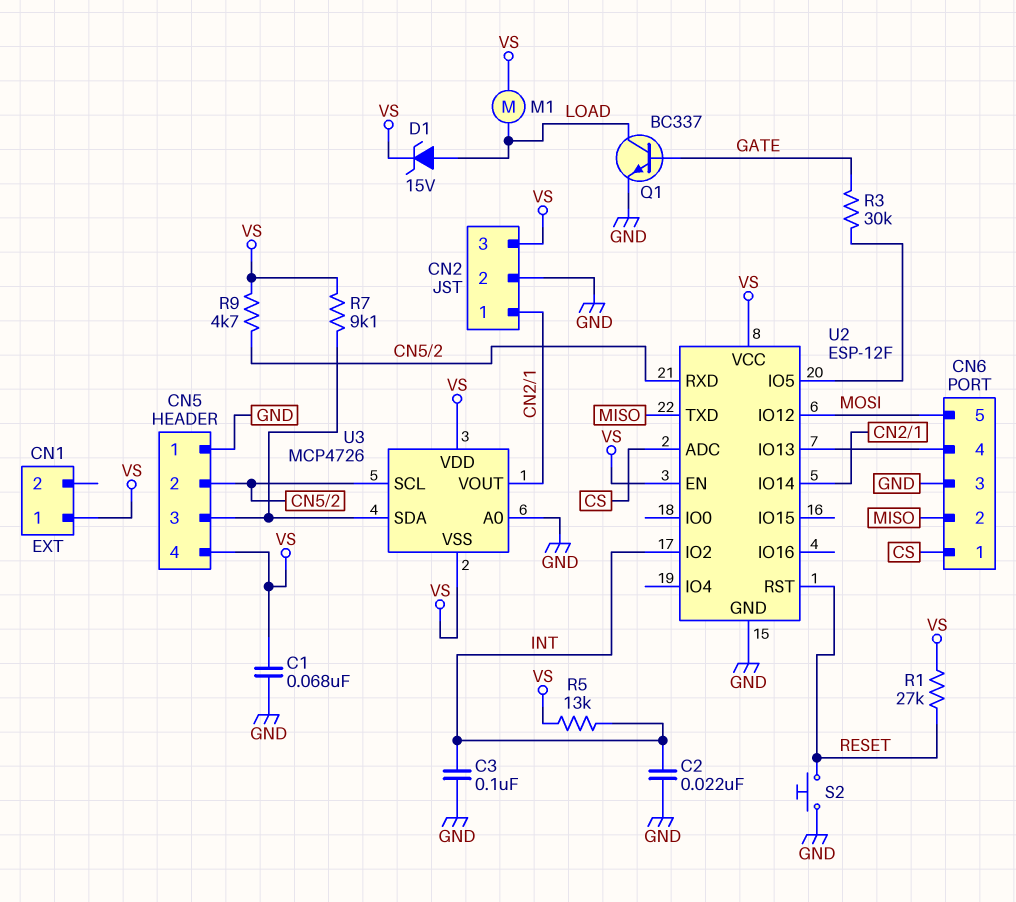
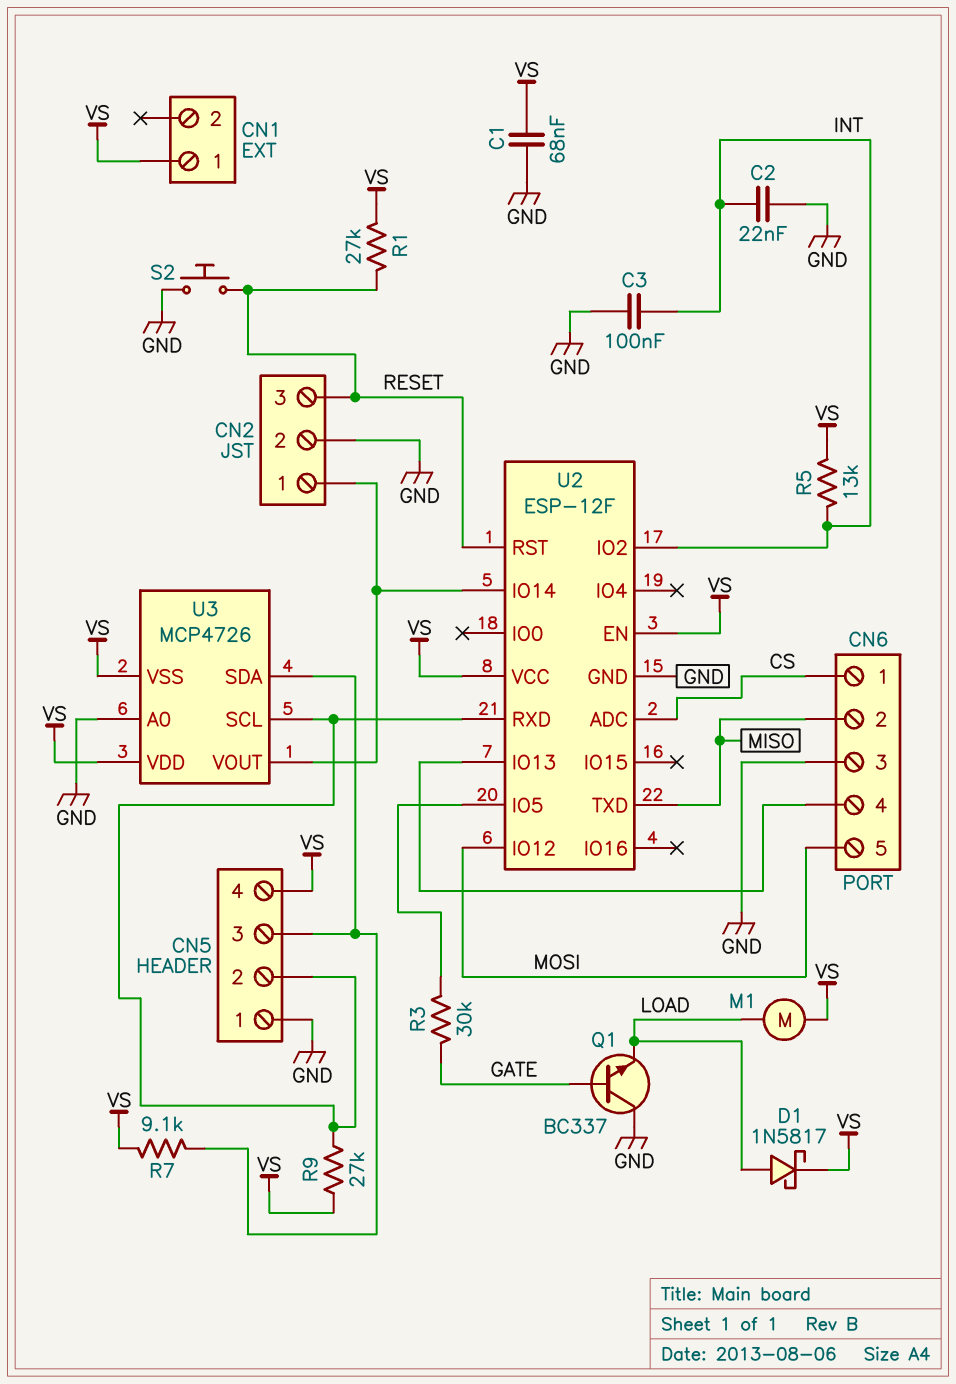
CN2 pin 3: VS -> RESET
D1: zener 15V (A LOAD, K VS) -> schottky 1N5817 (A LOAD, K VS)
Q1: NPN BC337 (B GATE, C LOAD, E GND) -> NPN BC337 (B GATE, C GND, E LOAD)
R9: 4.7k (CN5/2, VS) -> 27k (CN5/2, VS)

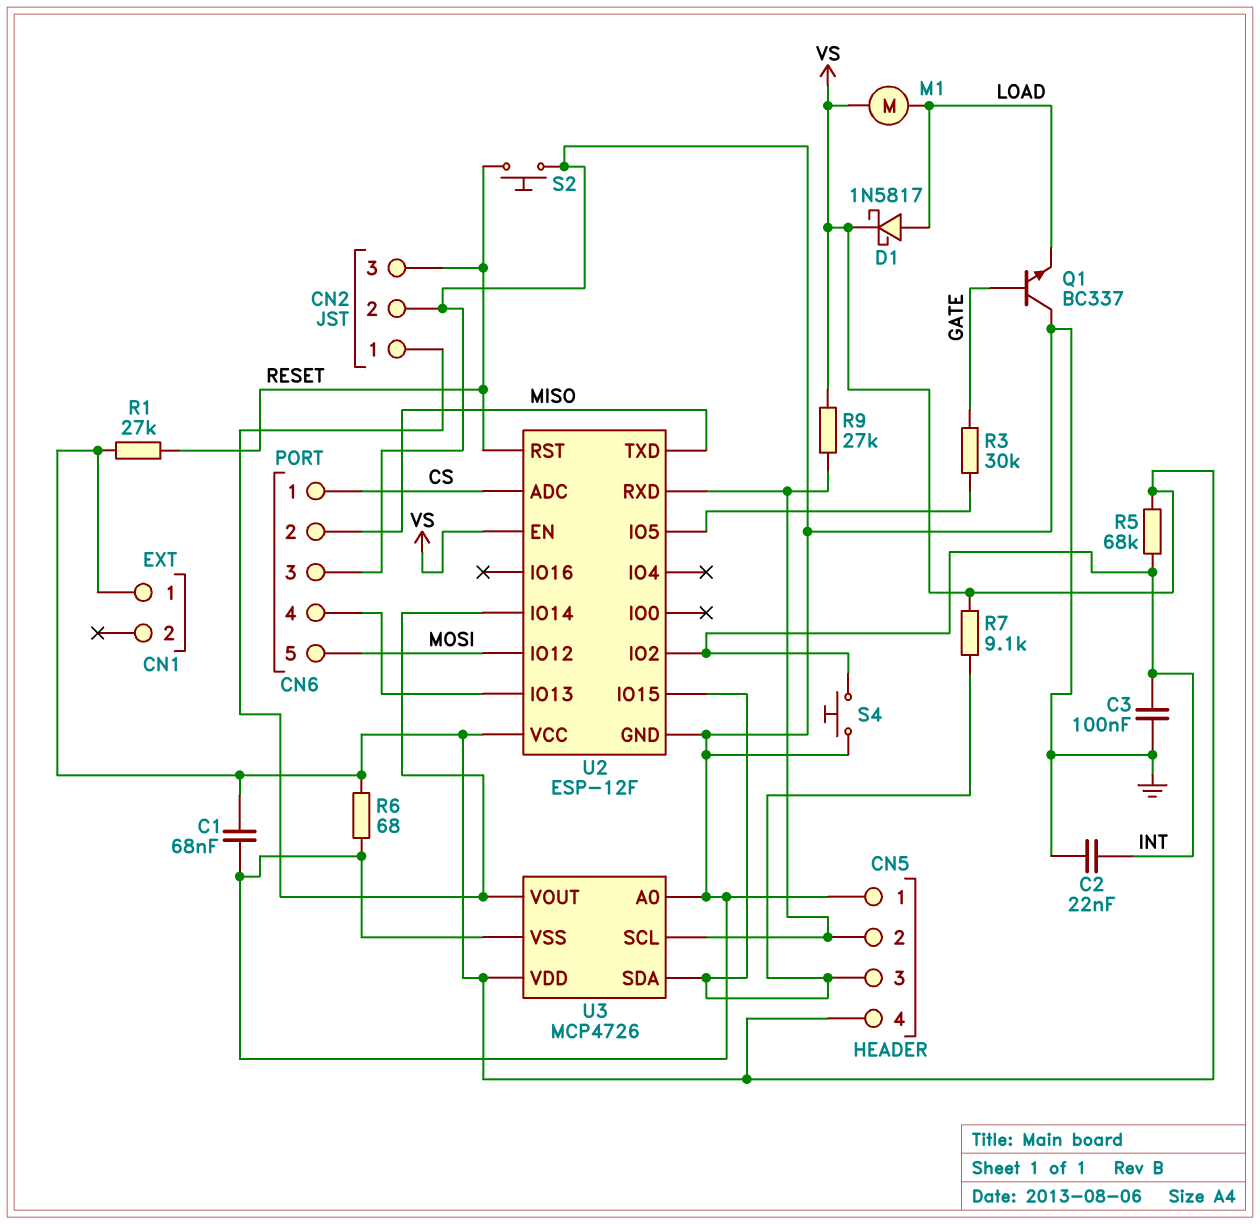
R5: 13k (INT, VS) -> 68k (INT, VS)
R6: none -> 68 (GND, VS)
S4: none -> button (GND, INT)
U2 pin IO15: none -> CN5/3
U3 pin VSS: VS -> GND

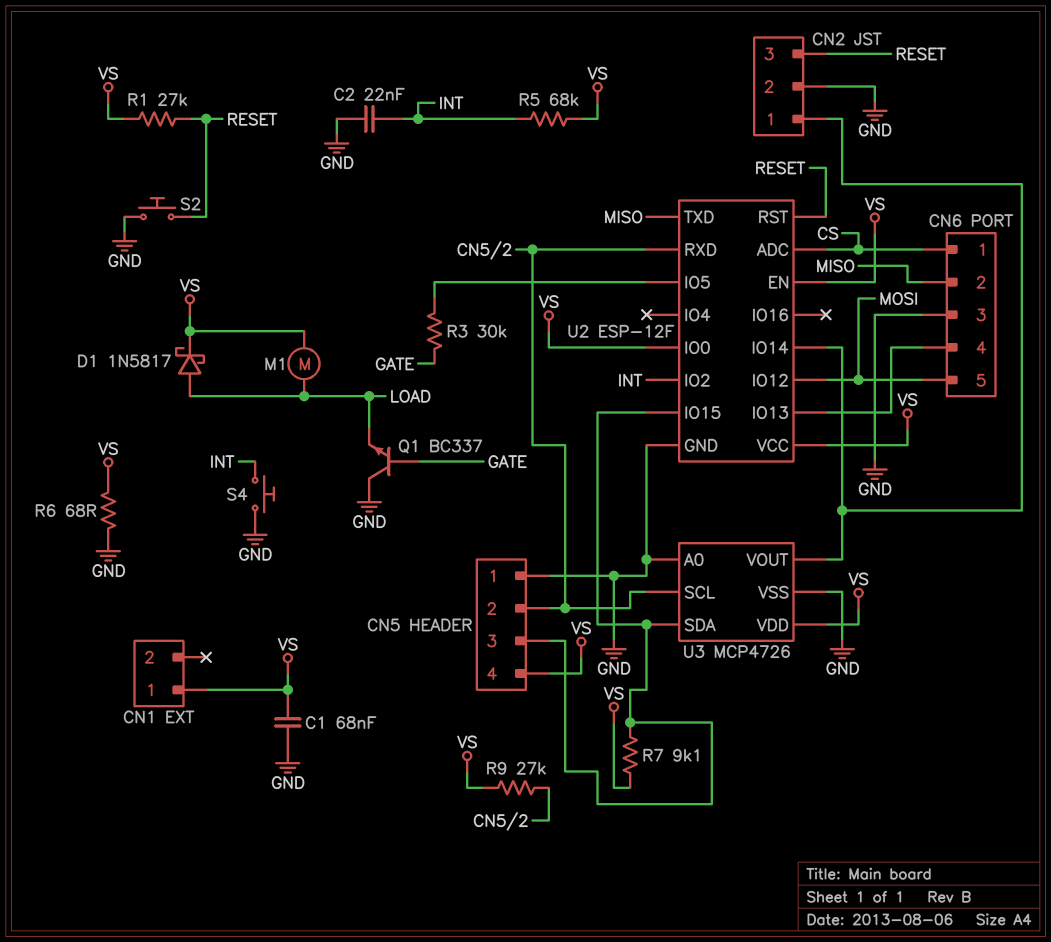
C3: 100nF (GND, INT) -> none
U2 pin IO0: none -> VS

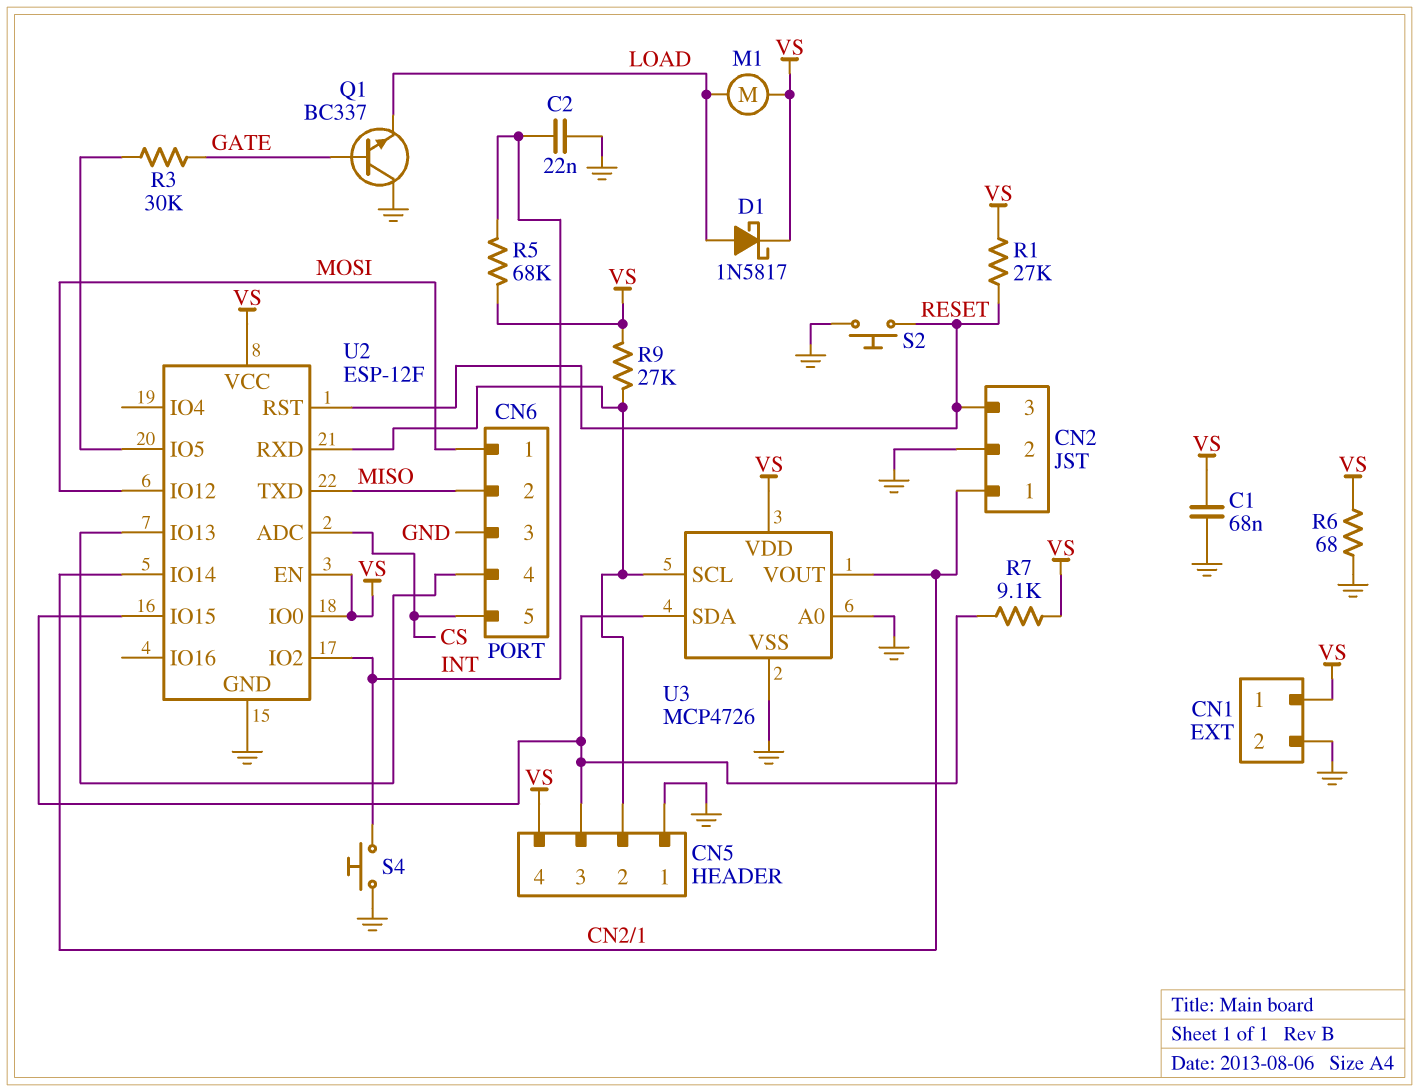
CN1 pin 2: none -> GND
CN6 pin 1: CS -> MOSI
CN6 pin 5: MOSI -> CS

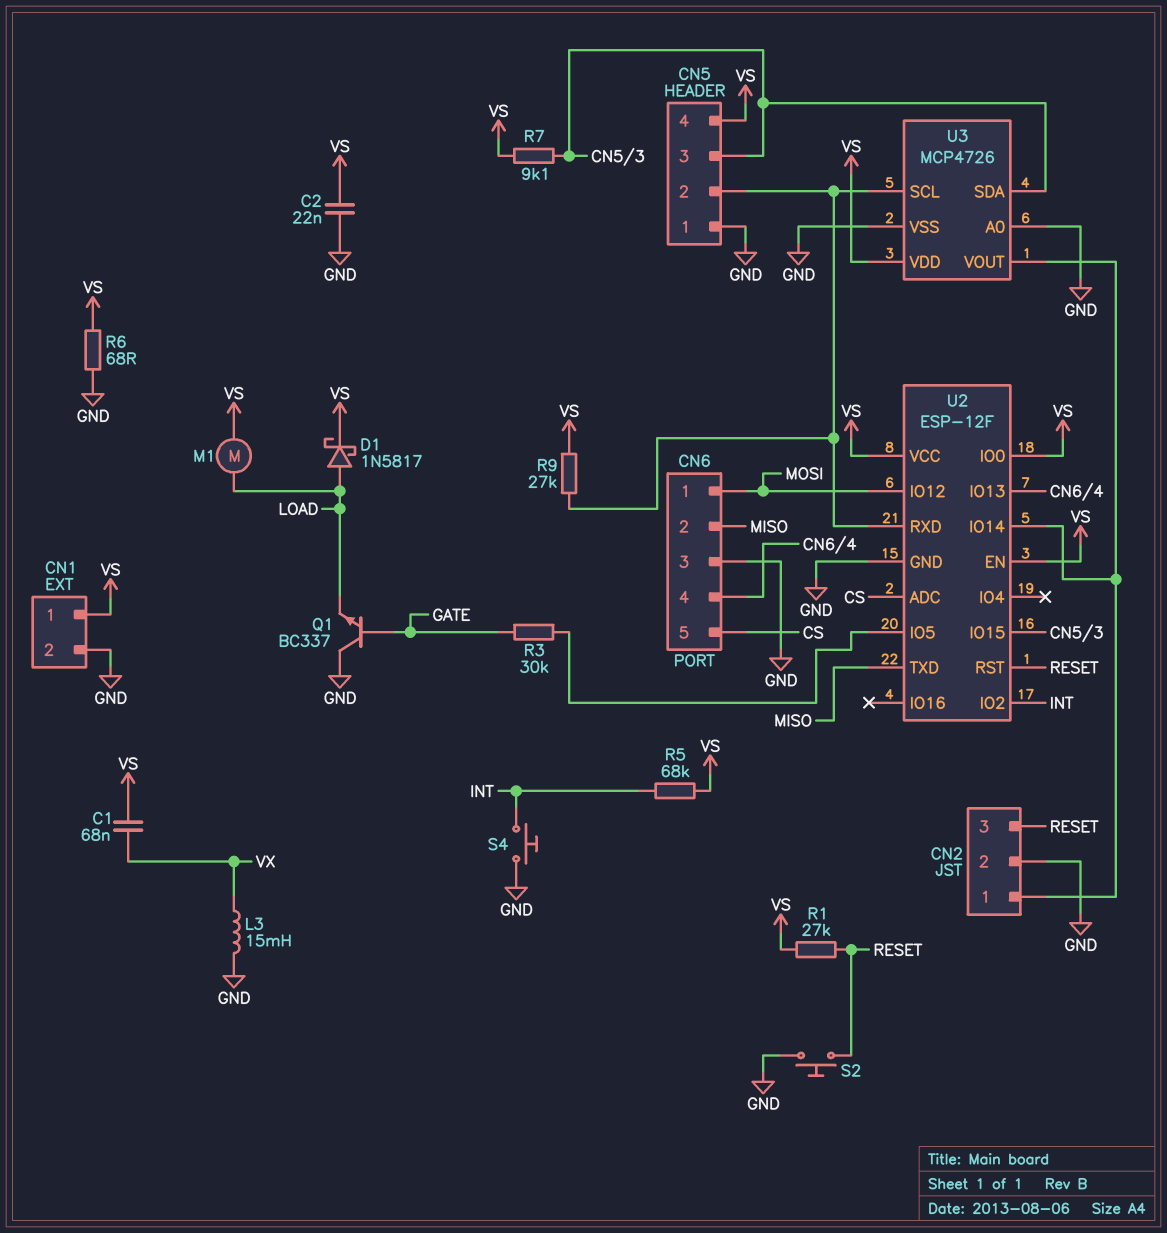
C1: 68nF (GND, VS) -> 68nF (VS, VX)
C2: 22nF (GND, INT) -> 22nF (GND, VS)
L3: none -> 15mH (GND, VX)

